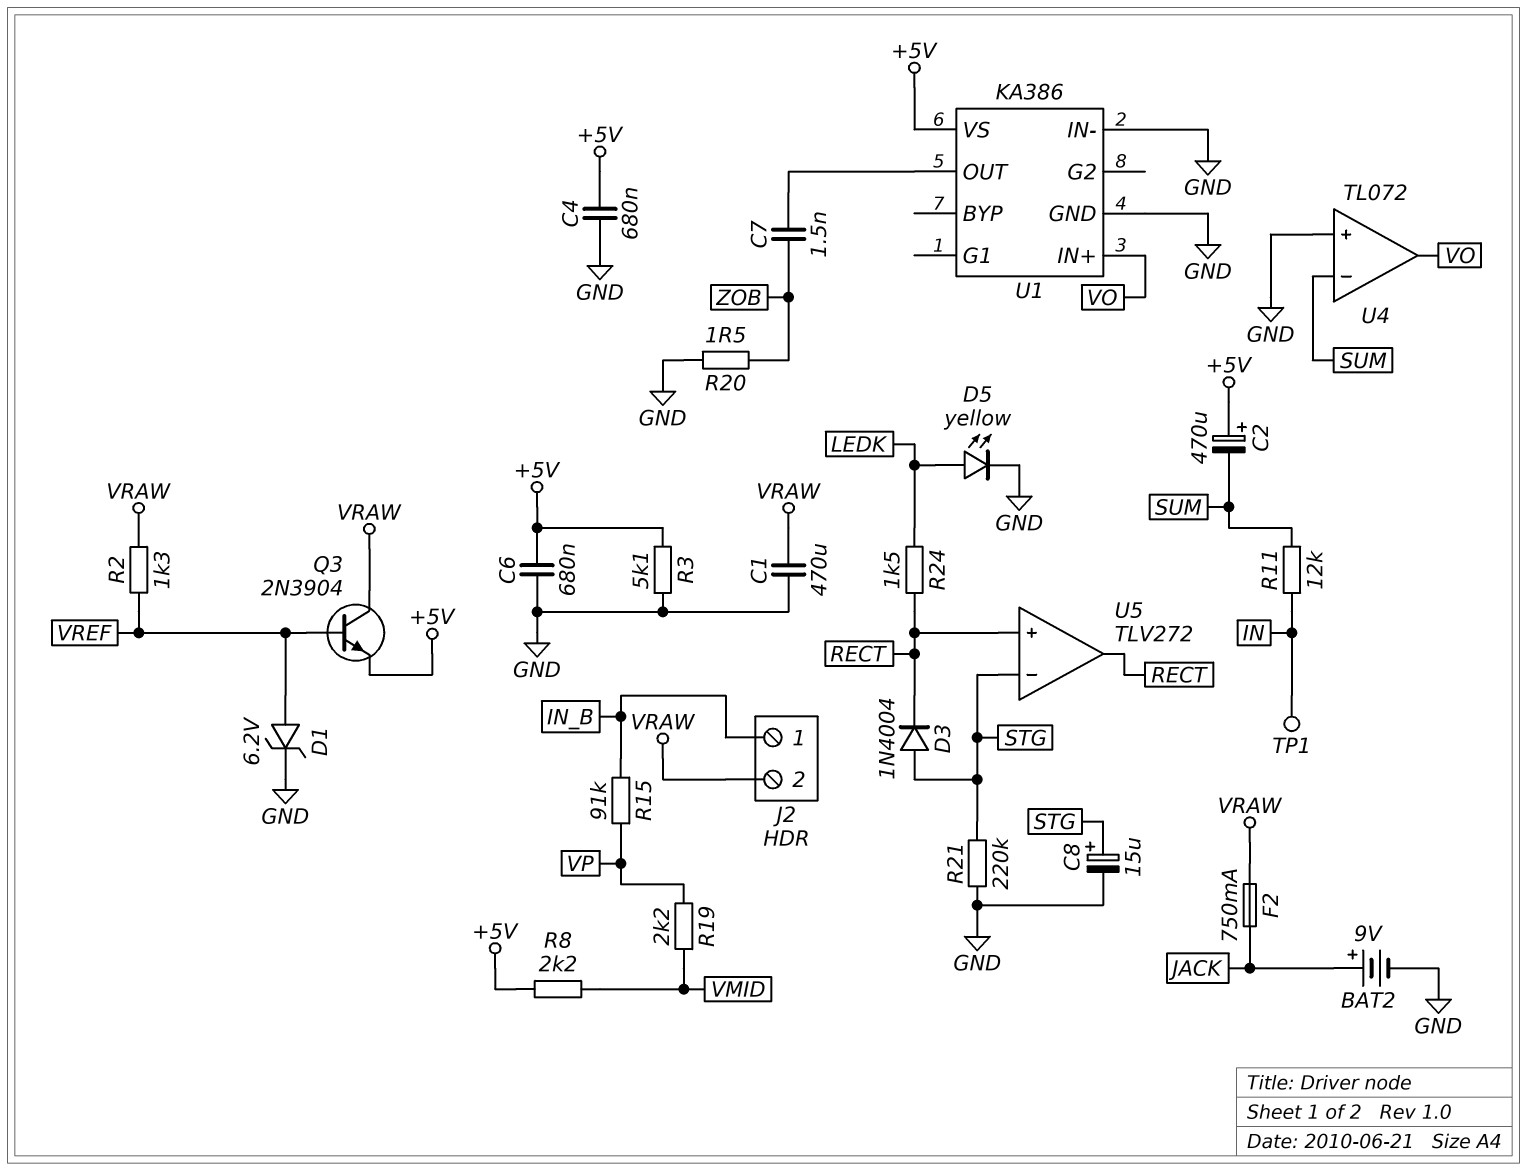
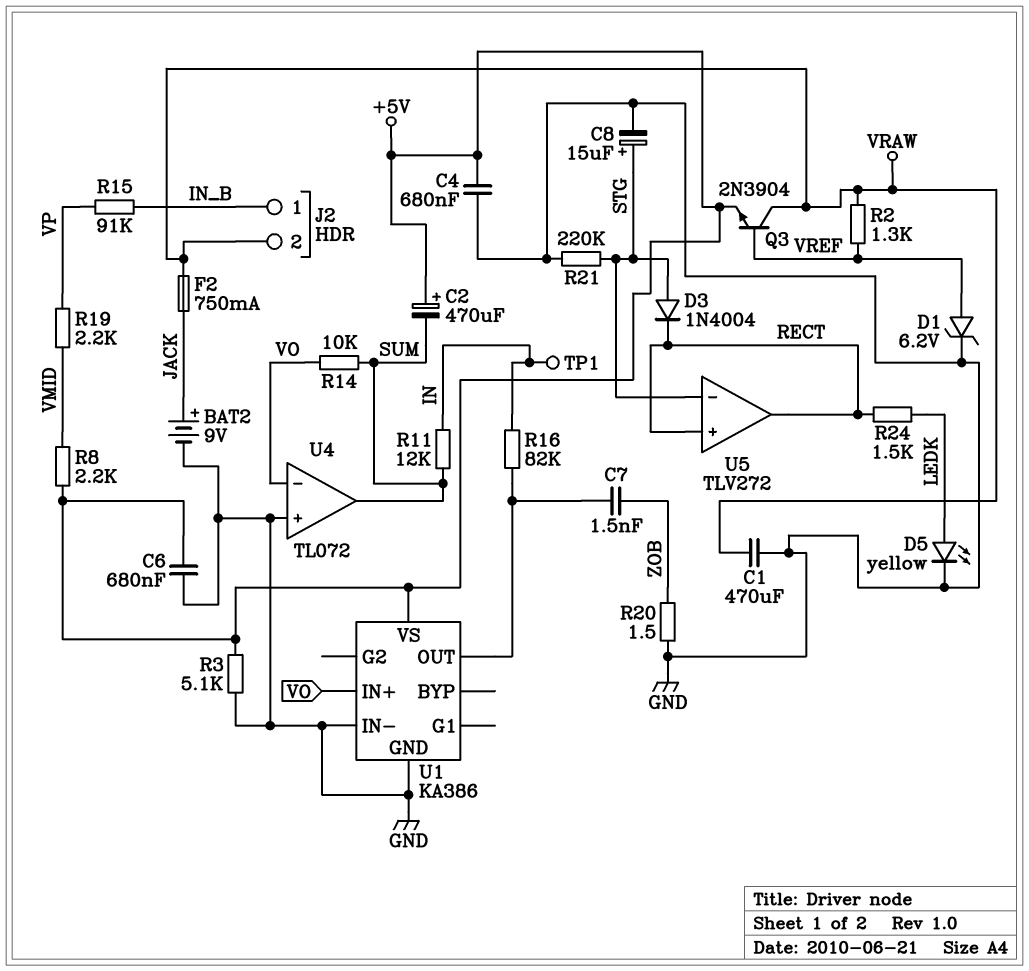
R14: none -> 10k (SUM, VO)
R16: none -> 82k (IN, U1/OUT)
U4 pin in-: SUM -> VO
U4 pin out: VO -> SUM

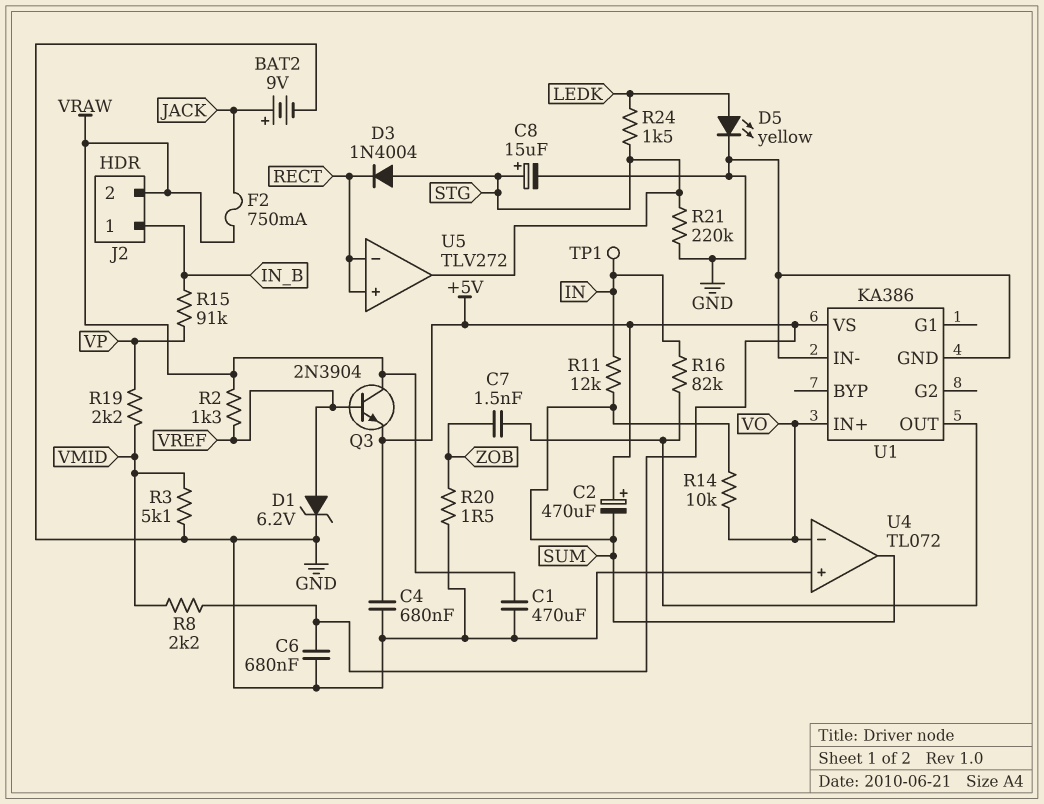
R3: 5.1k (+5V, GND) -> 5.1k (GND, VMID)
R24: 1.5k (LEDK, RECT) -> 1.5k (LEDK, STG)
U5 pin in-: STG -> RECT
U5 pin out: RECT -> STG

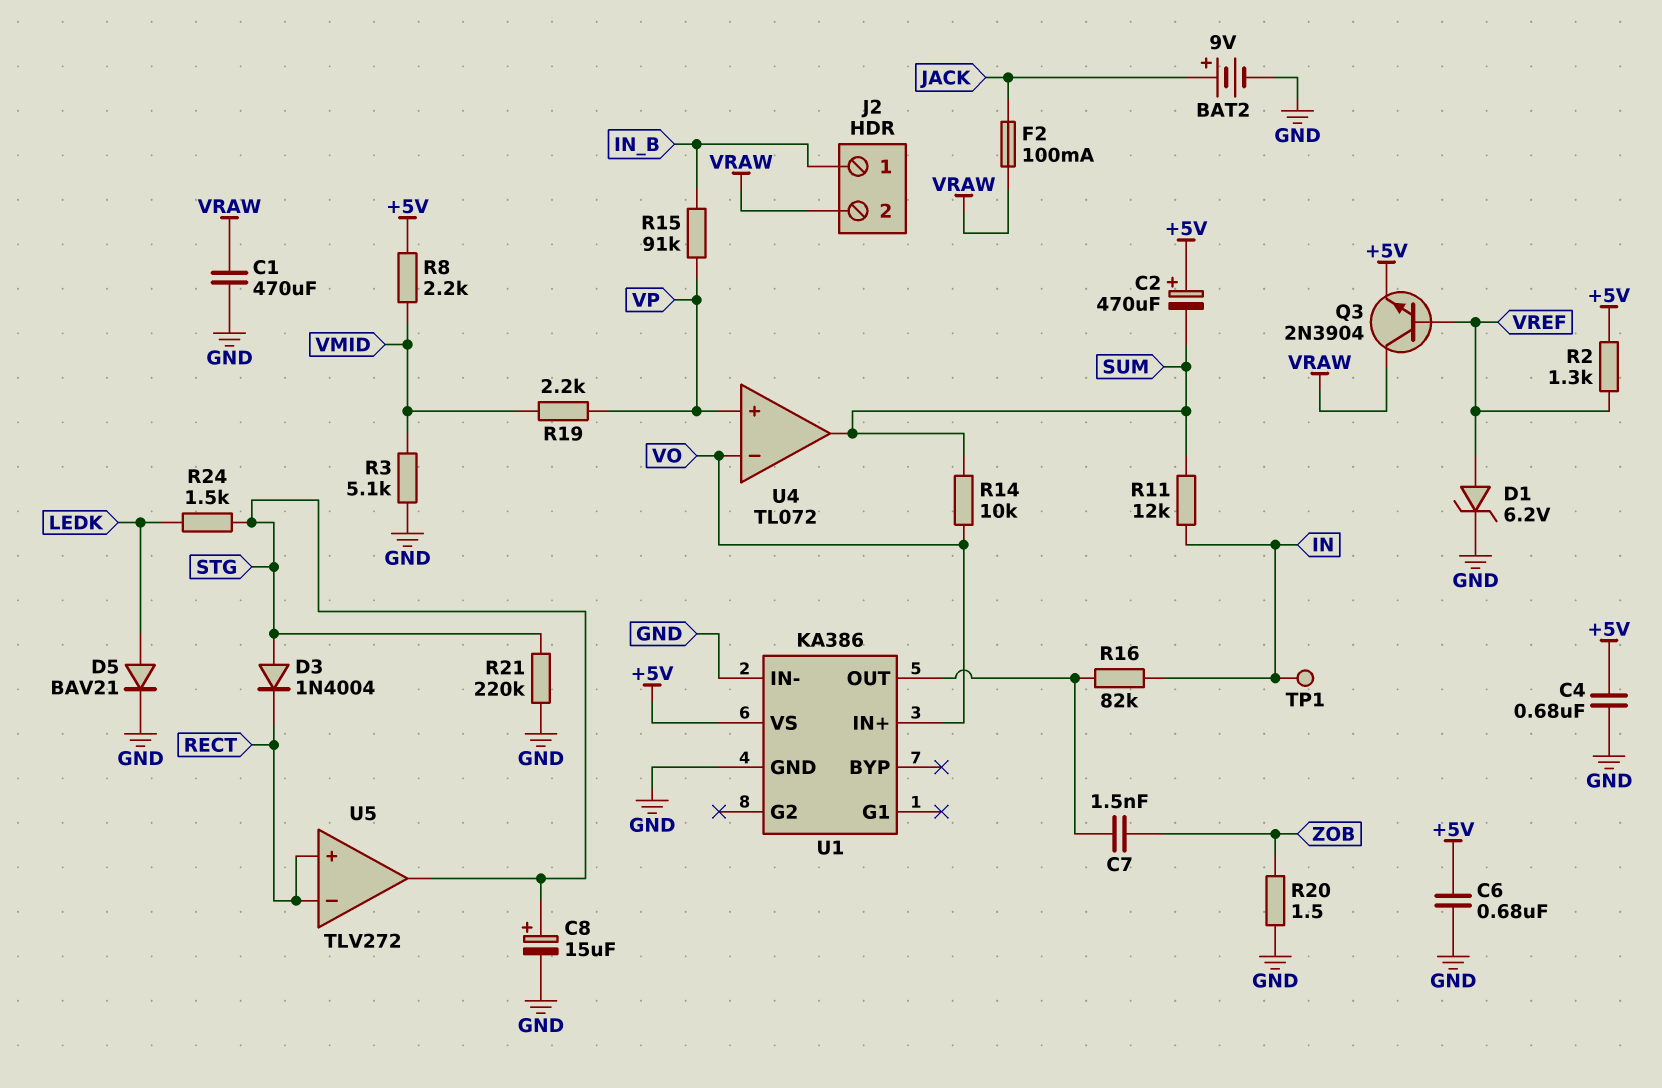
D5: LED yellow (A LEDK, K GND) -> diode BAV21 (A LEDK, K GND)
F2: 750mA (JACK, VRAW) -> 100mA (JACK, VRAW)
R2: 1.3k (VRAW, VREF) -> 1.3k (+5V, VREF)
U4 pin in+: GND -> VP

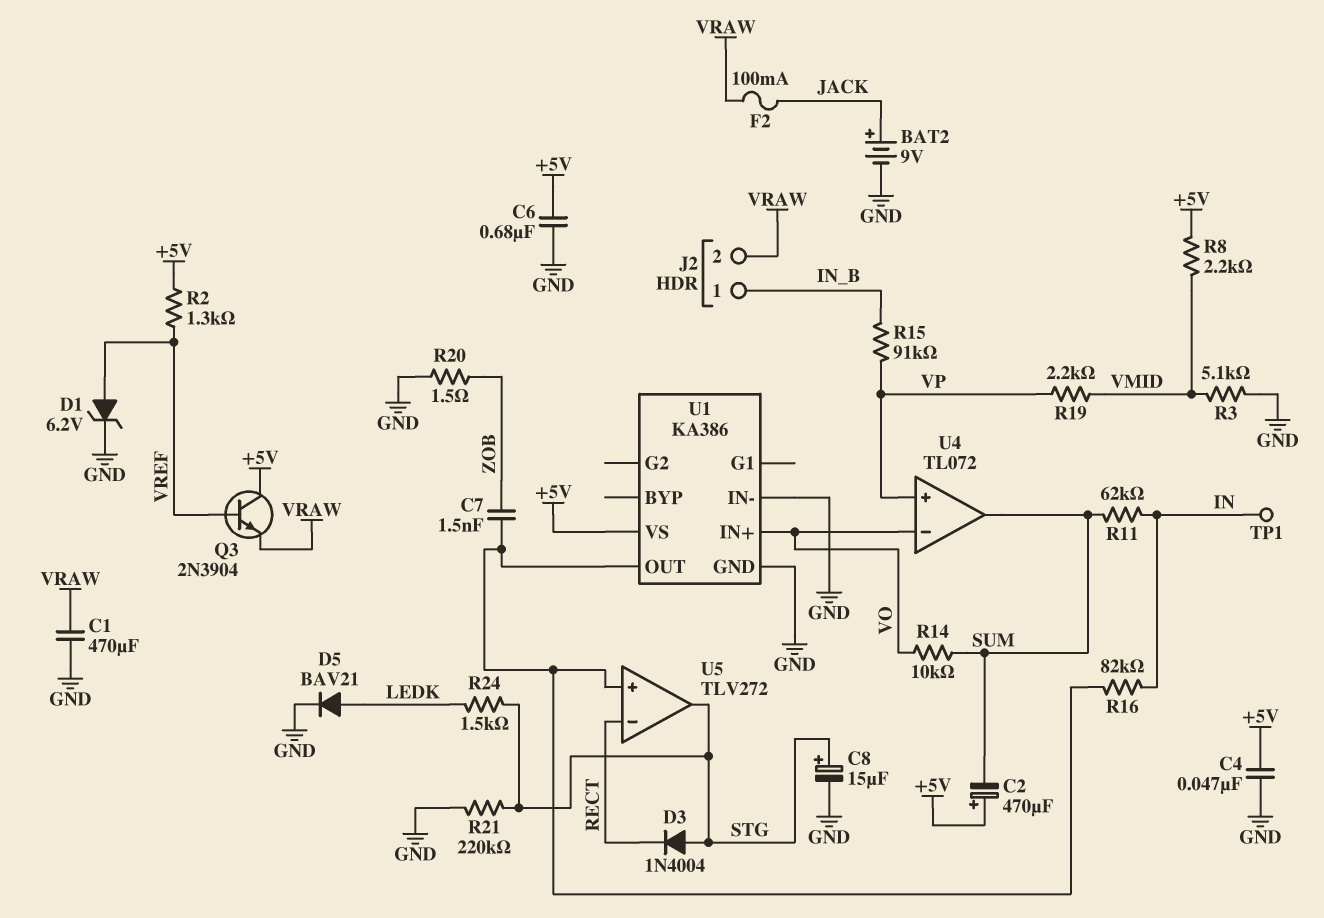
C4: 680nF (+5V, GND) -> 47nF (+5V, GND)
Q3: NPN 2N3904 (B VREF, C VRAW, E +5V) -> NPN 2N3904 (B VREF, C +5V, E VRAW)
R11: 12k (IN, SUM) -> 62k (IN, SUM)
U5 pin in+: RECT -> U1/OUT

